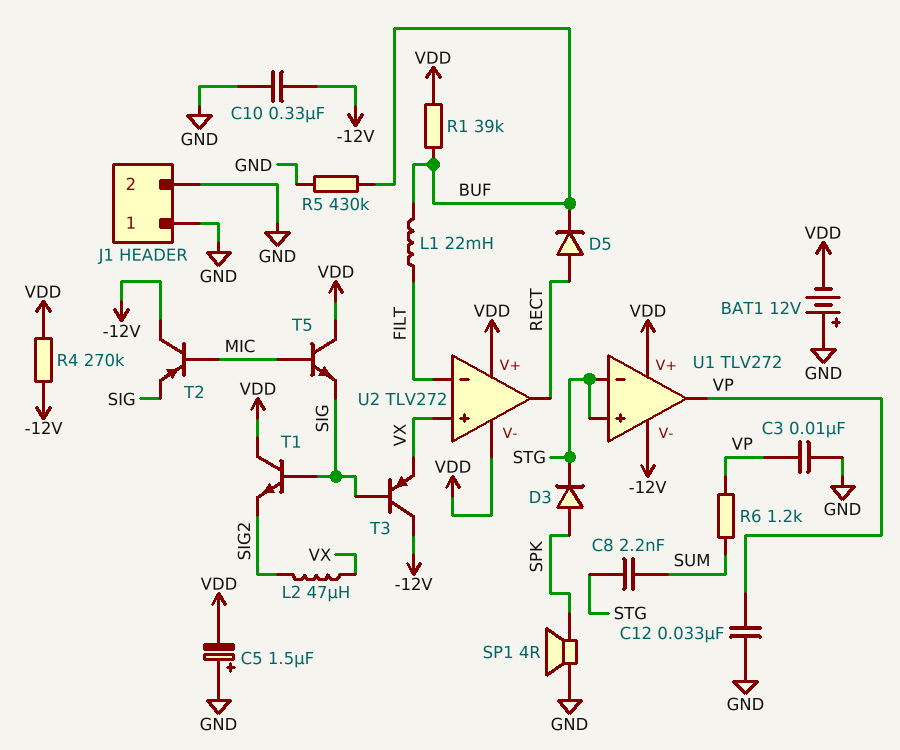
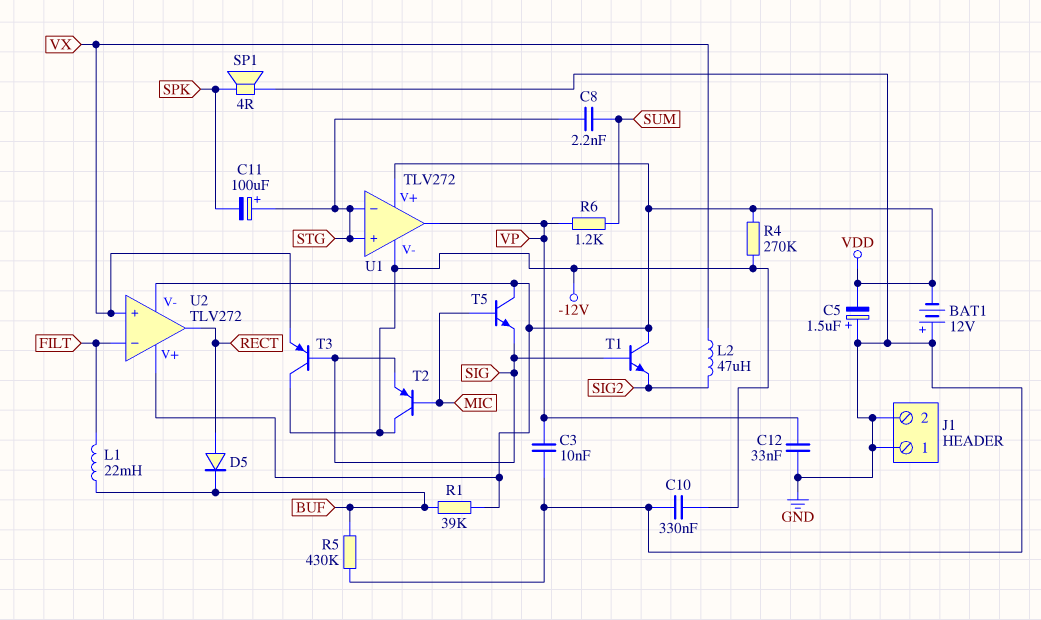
C11: none -> 100uF (plus STG, minus SPK)
D3: diode (A SPK, K STG) -> none

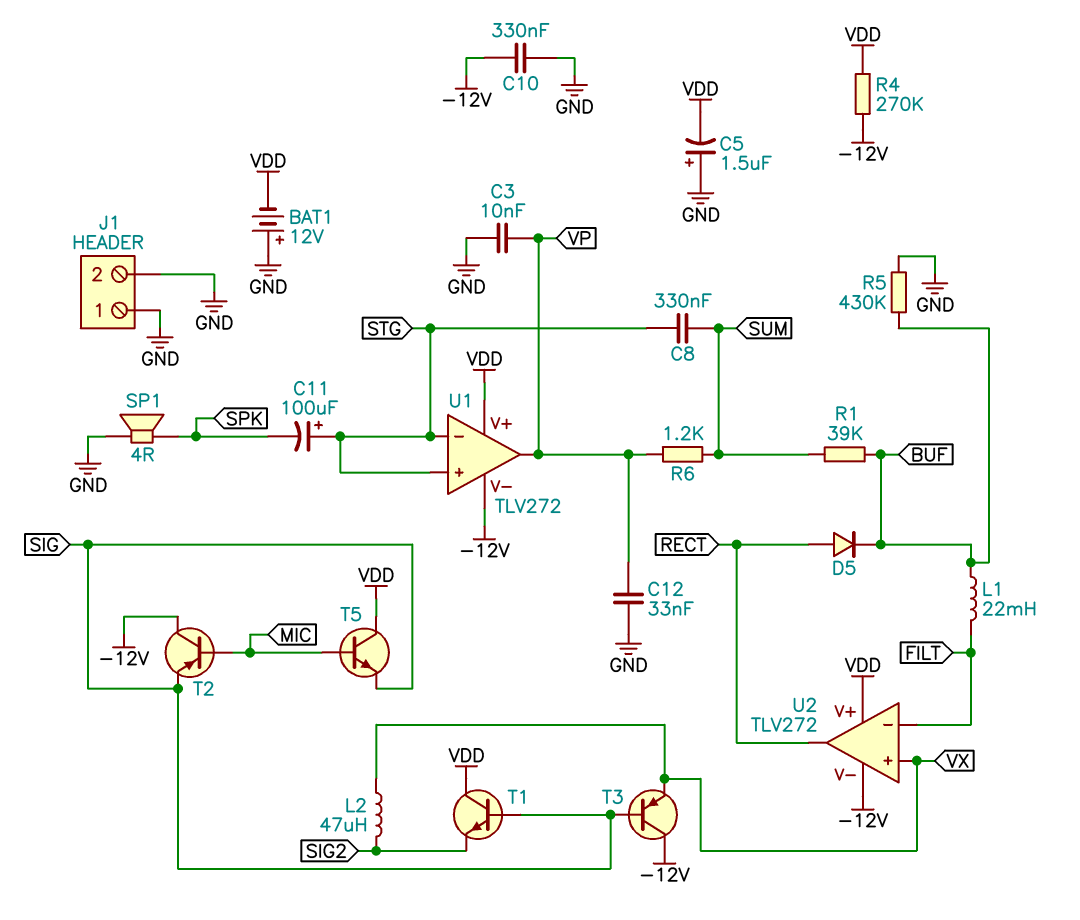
C8: 2.2nF (STG, SUM) -> 330nF (STG, SUM)
R1: 39k (BUF, VDD) -> 39k (BUF, SUM)
U2 pin V-: VDD -> -12V

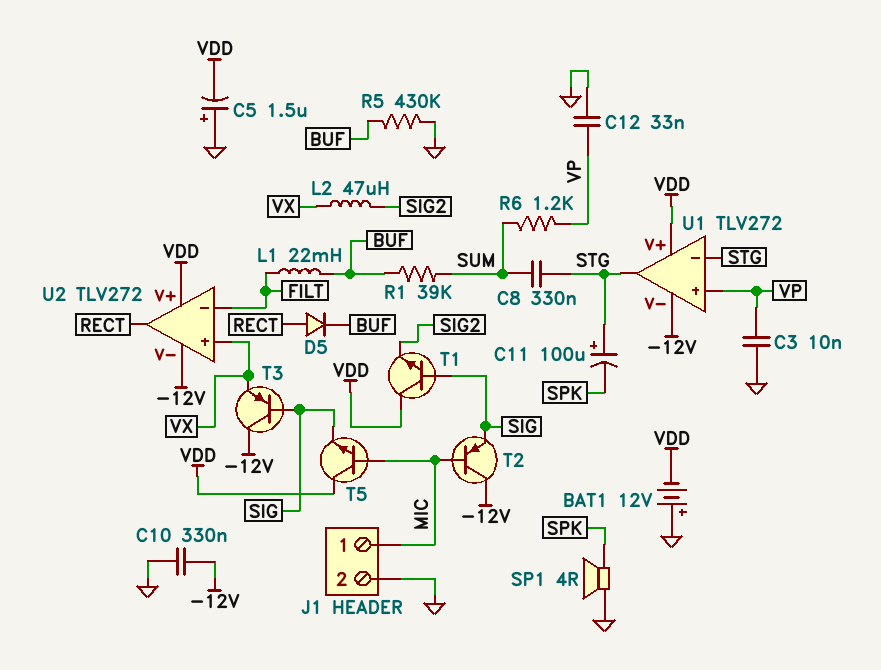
J1 pin 1: GND -> MIC
R4: 270k (-12V, VDD) -> none
U1 pin in+: STG -> VP
U1 pin out: VP -> STG

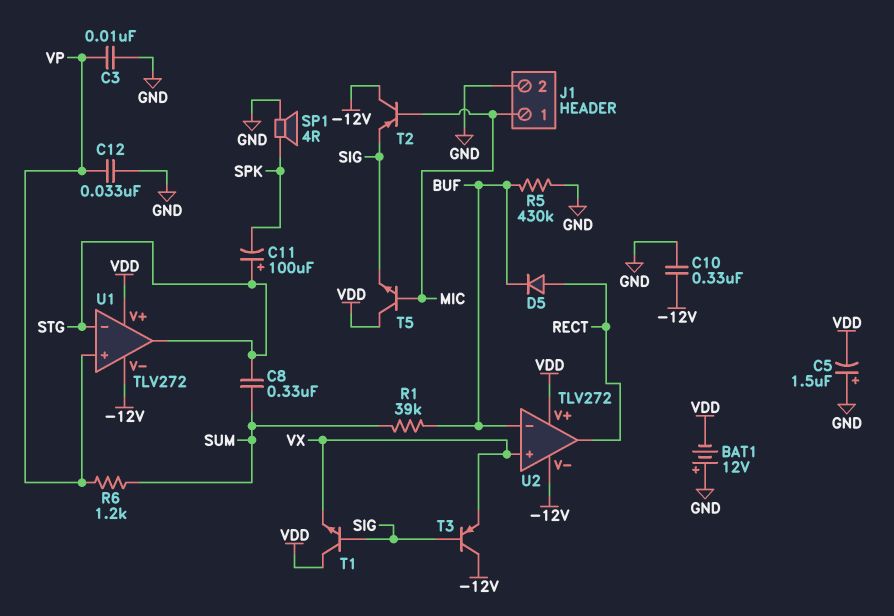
L1: 22mH (BUF, FILT) -> none
L2: 47uH (SIG2, VX) -> none
T1: NPN (B SIG, C VDD, E SIG2) -> NPN (B SIG, C VDD, E VX)
U2 pin in-: FILT -> BUF

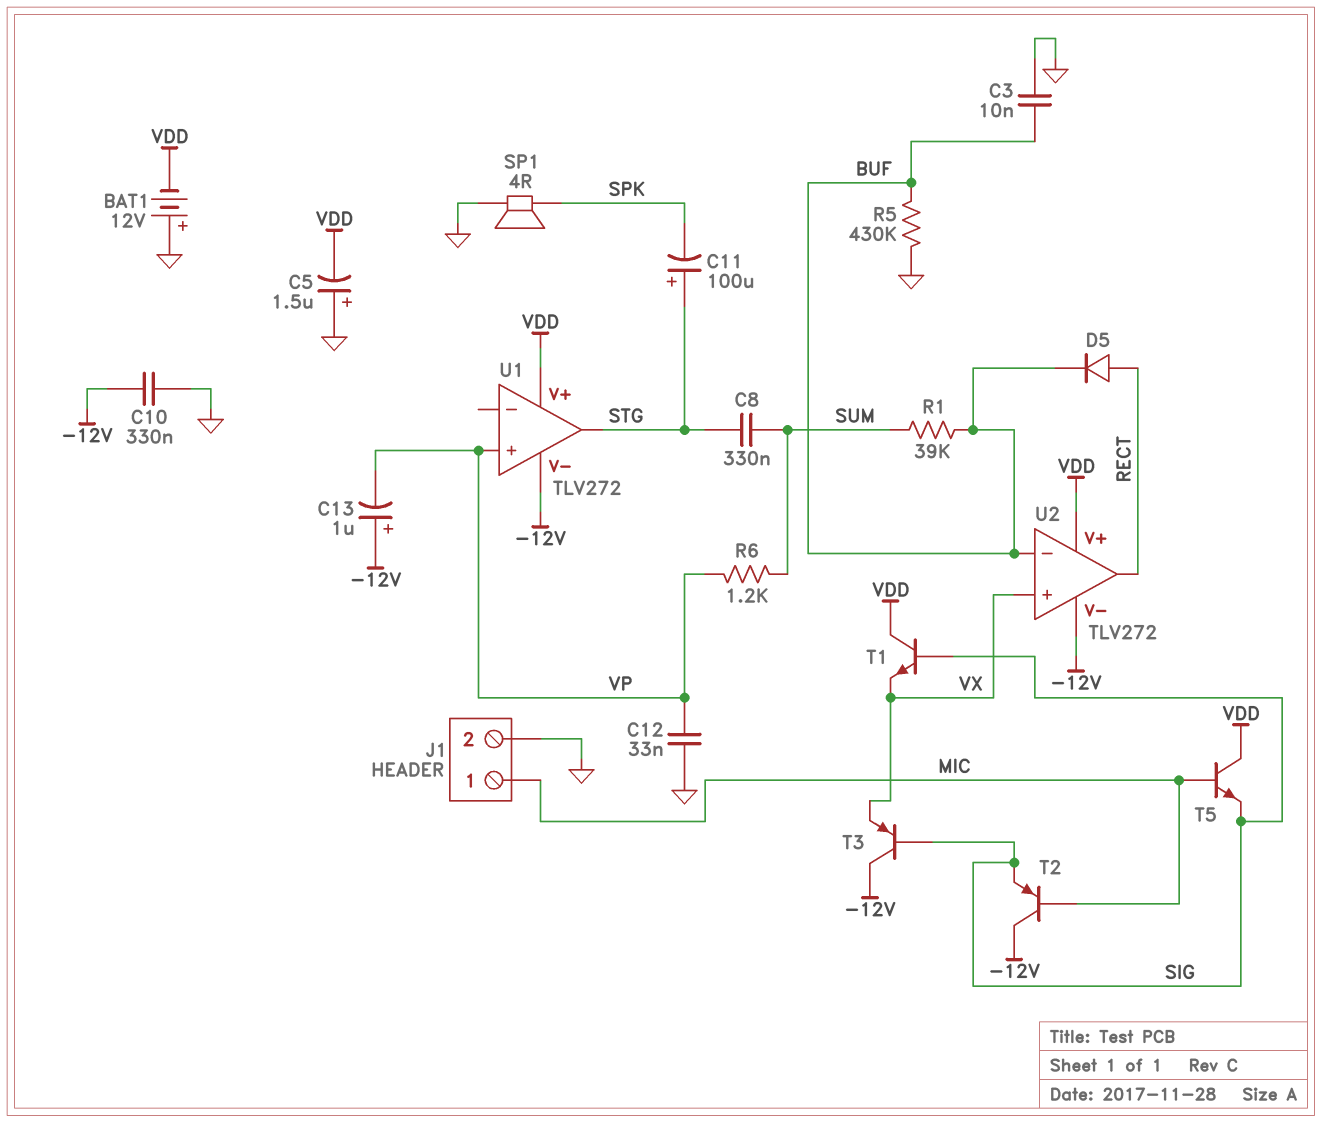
C3: 10nF (GND, VP) -> 10nF (BUF, GND)
C13: none -> 1uF (plus -12V, minus VP)
U1 pin in-: STG -> none

